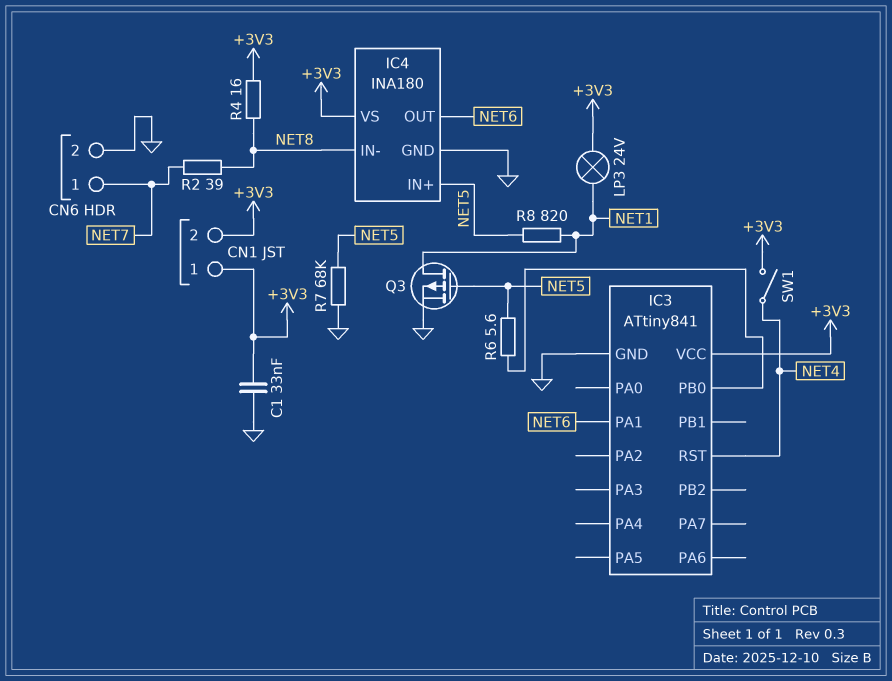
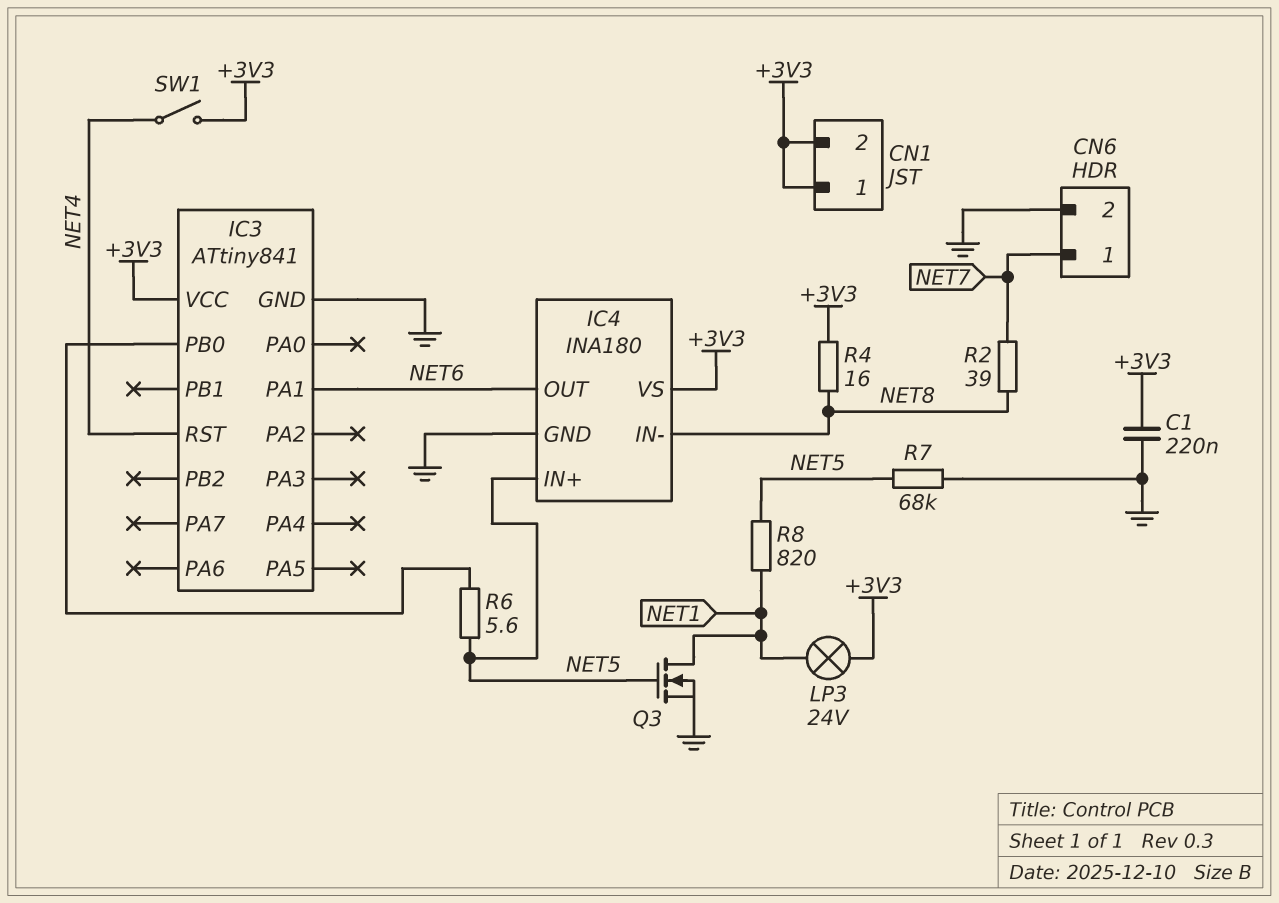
C1: 33nF (+3V3, GND) -> 220nF (+3V3, GND)
Q3: PMOS (G NET5, D NET1, S GND) -> NMOS (G NET5, D NET1, S GND)

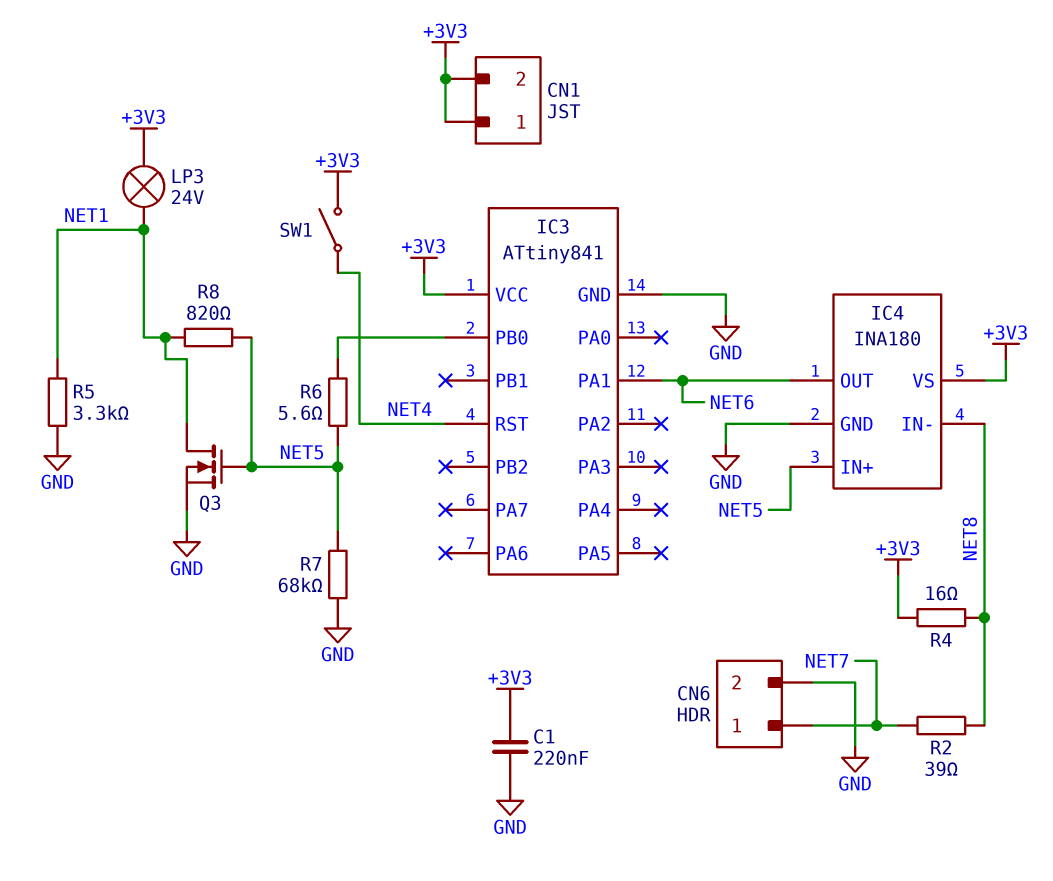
R5: none -> 3.3k (GND, NET1)

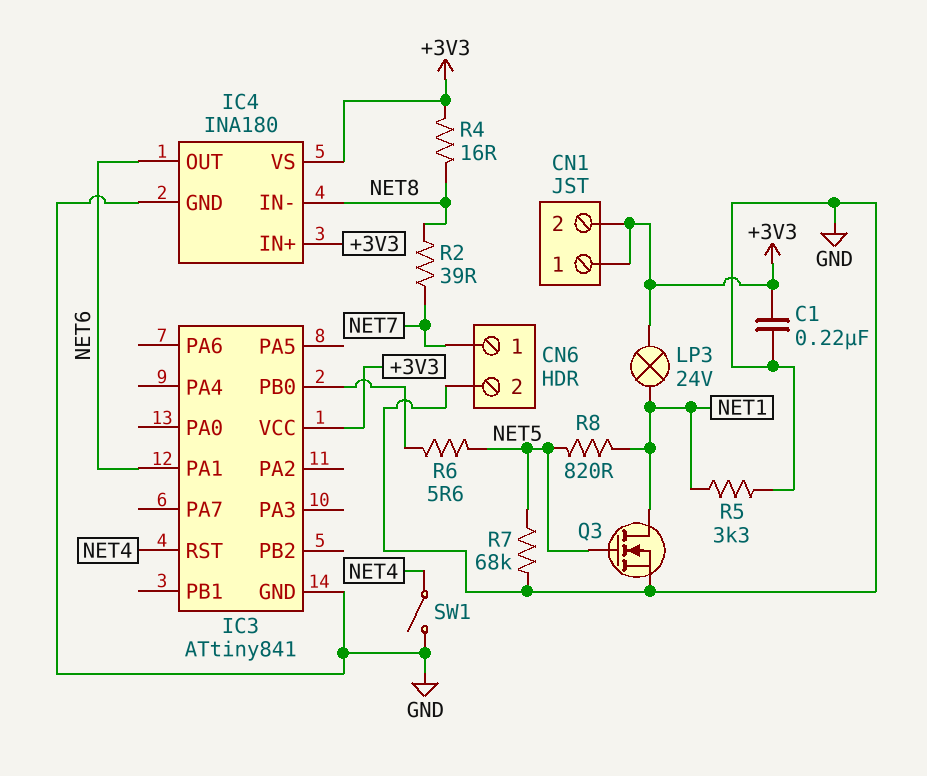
IC4 pin IN+: NET5 -> +3V3
SW1: switch (+3V3, NET4) -> switch (GND, NET4)

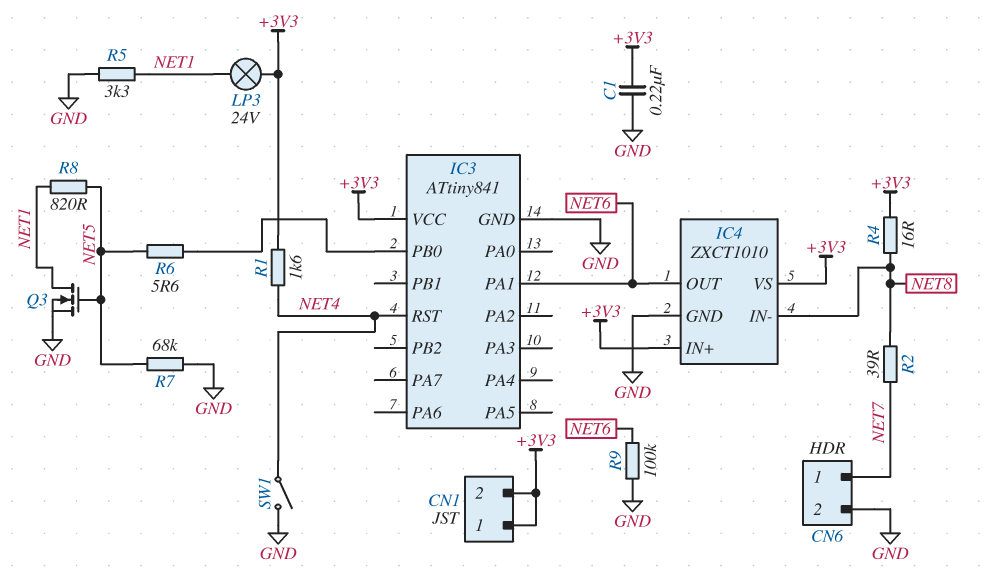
IC4: INA180 -> ZXCT1010
R1: none -> 1.6k (+3V3, NET4)
R9: none -> 100k (GND, NET6)

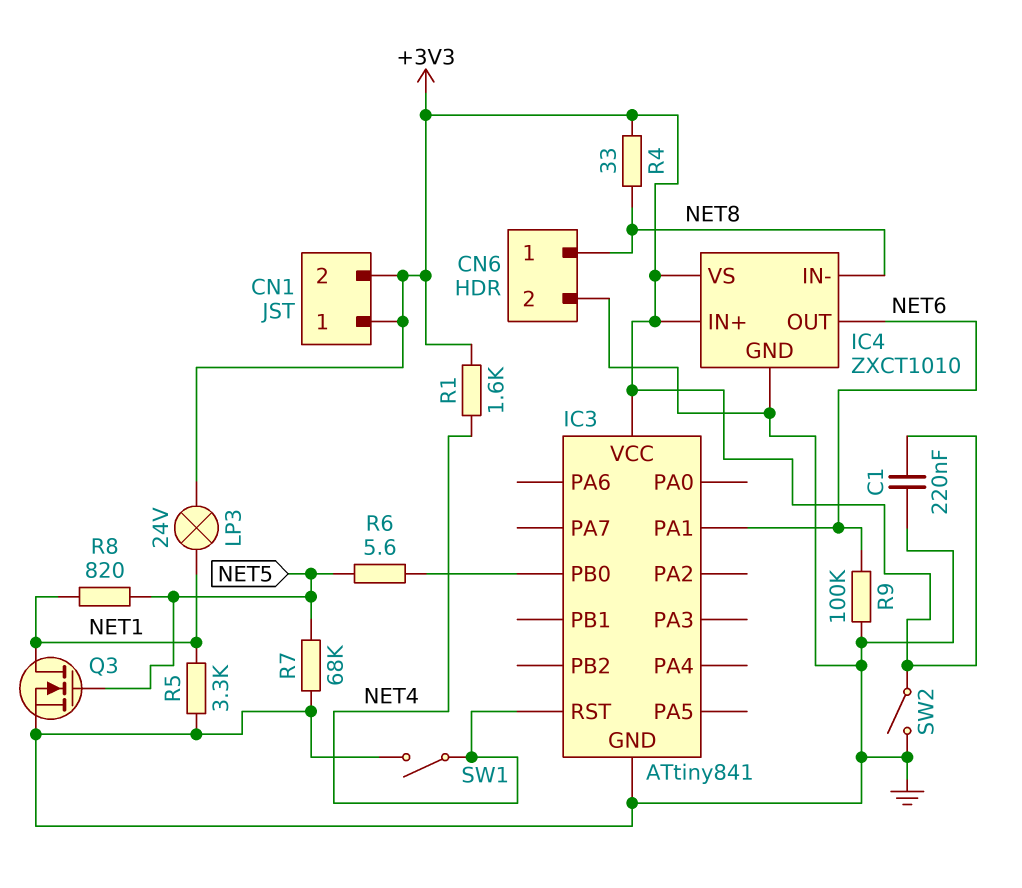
CN6 pin 1: NET7 -> NET8
R2: 39 (NET7, NET8) -> none
R4: 16 (+3V3, NET8) -> 33 (+3V3, NET8)
SW2: none -> switch (+3V3, GND)

